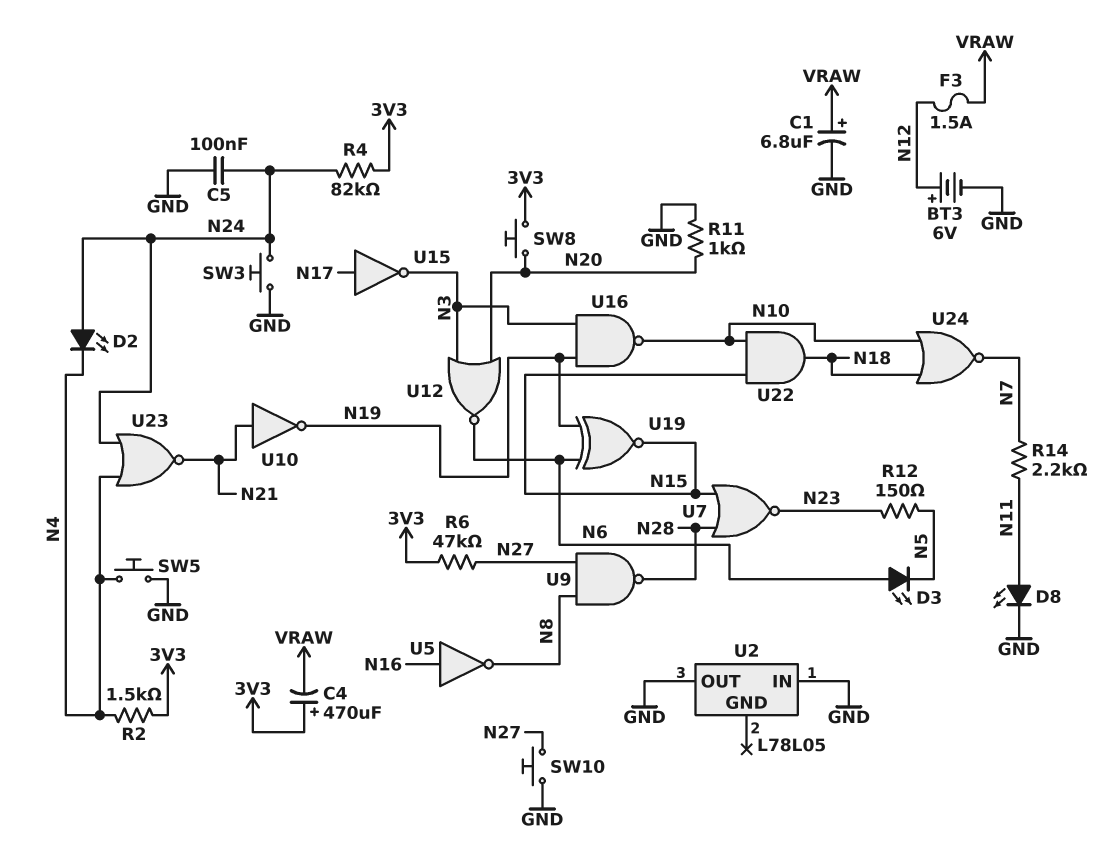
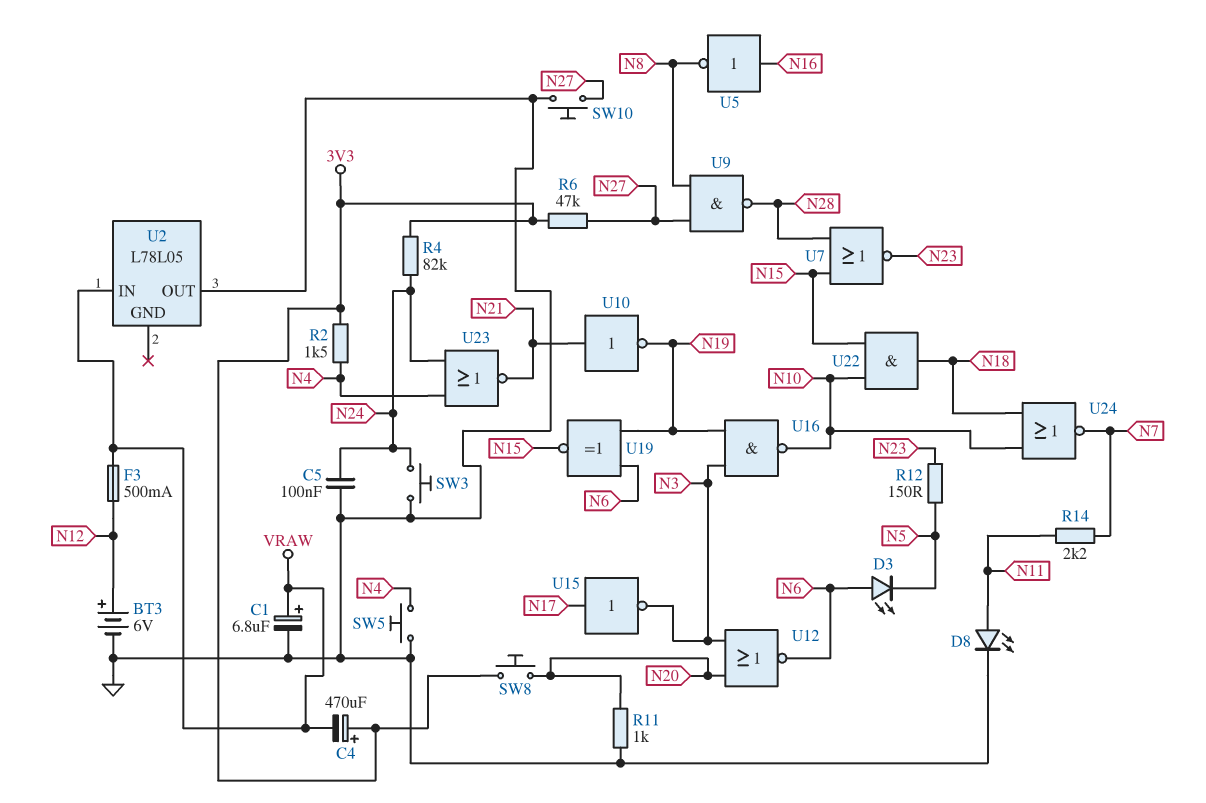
D2: LED (A N24, K N4) -> none
F3: 1.5A (N12, VRAW) -> 500mA (N12, VRAW)
U2 pin IN: GND -> VRAW

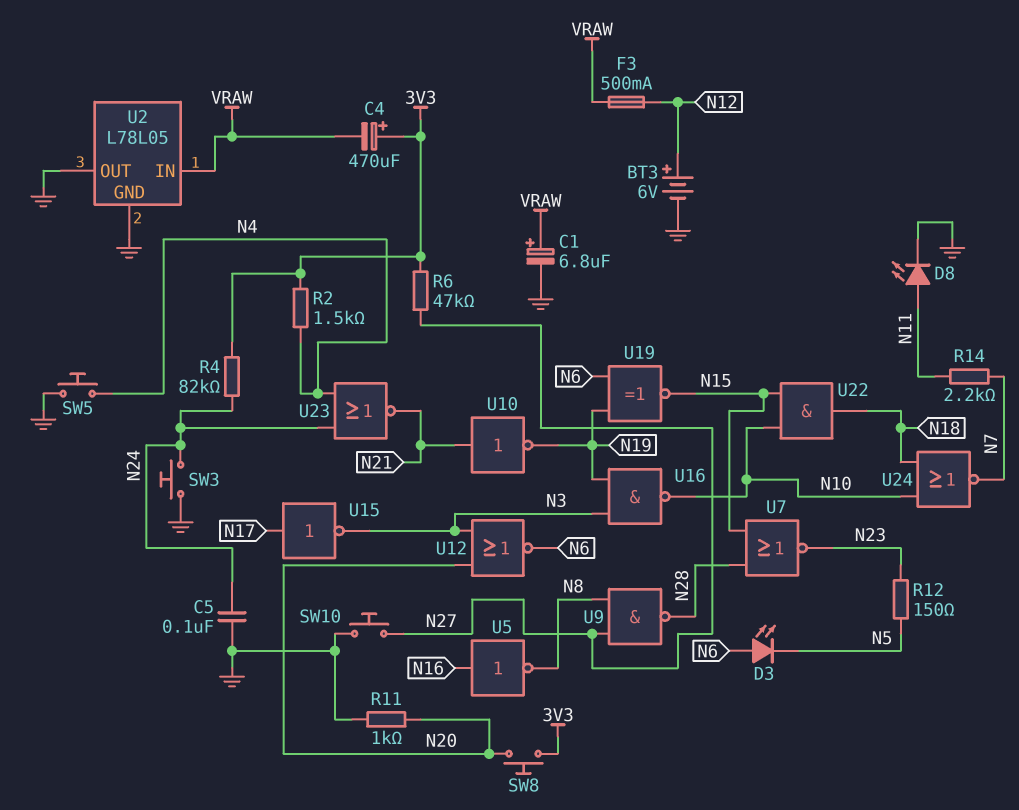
U2 pin GND: none -> GND

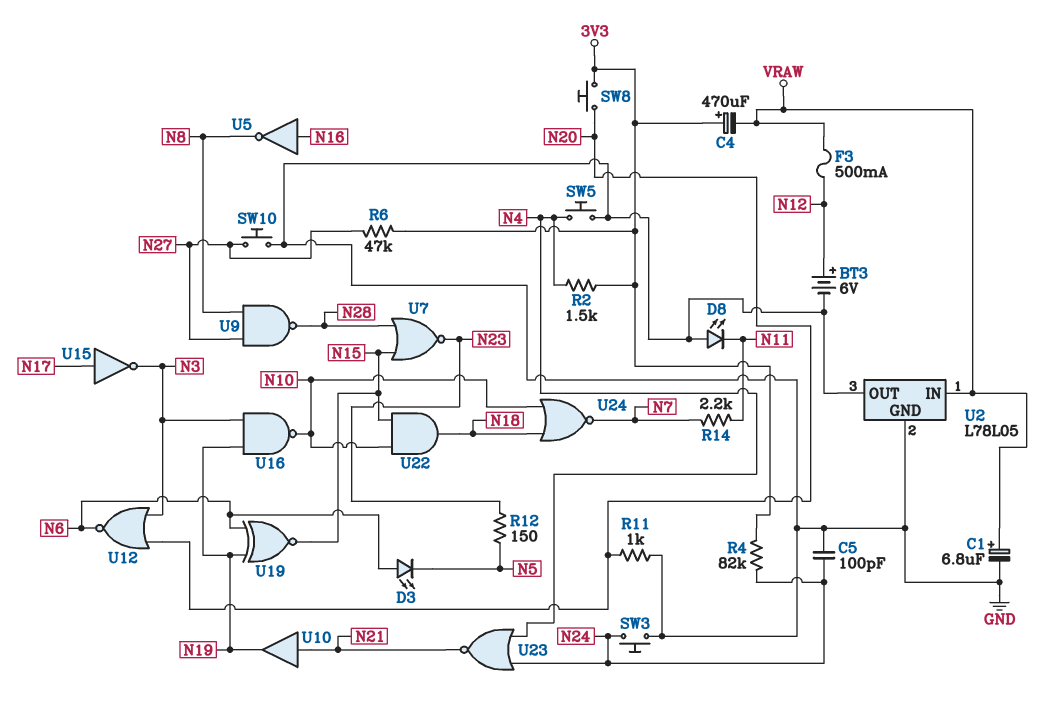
C5: 100nF (GND, N24) -> 100pF (GND, N24)
D8: LED (A N11, K GND) -> LED (A GND, K N11)
U10: NOT (in N21, out N19) -> buffer (in N21, out N19)

